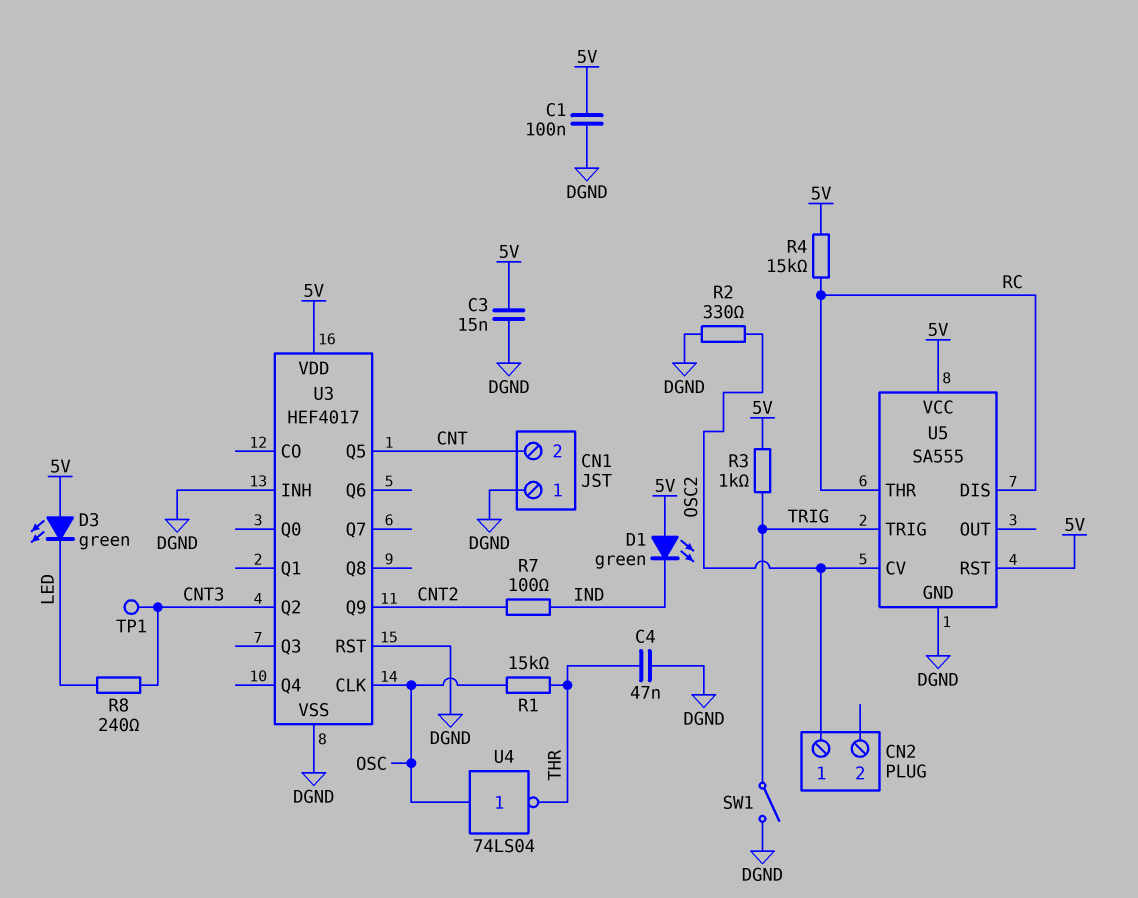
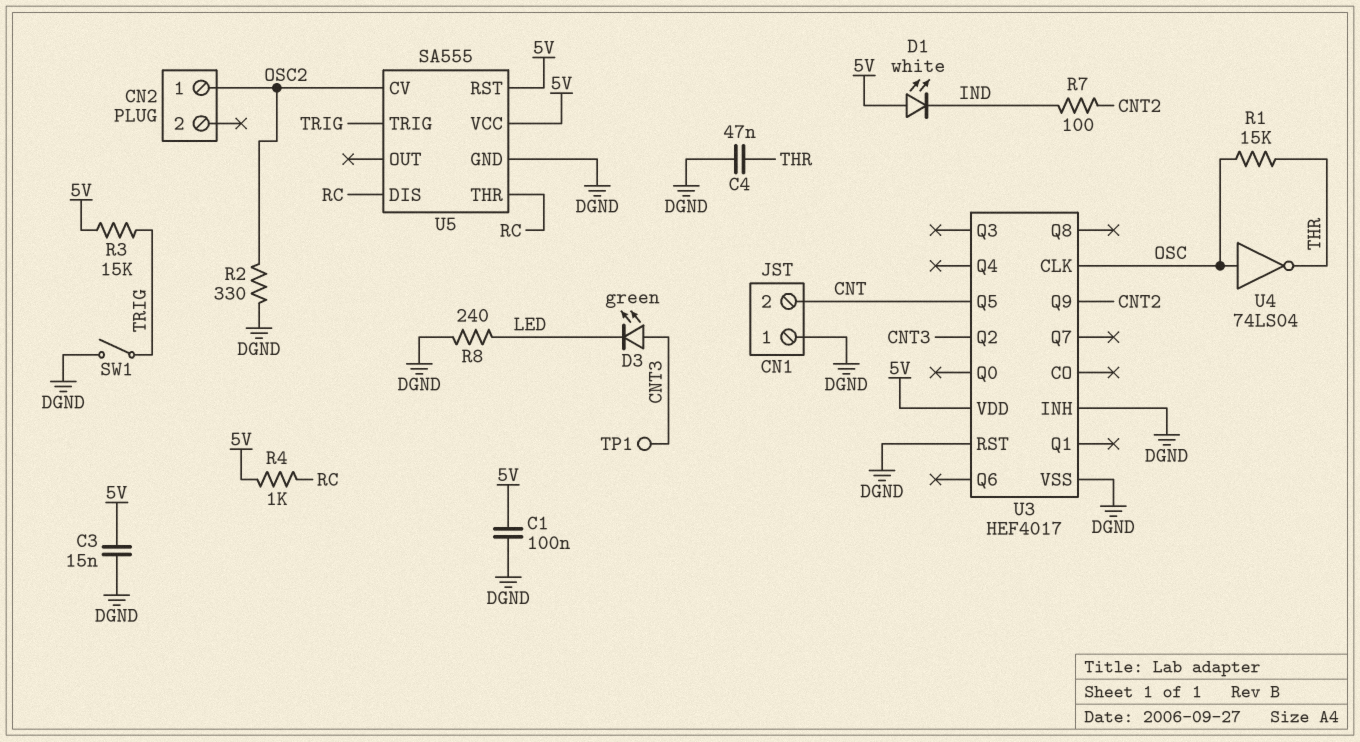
D1: LED green (A 5V, K IND) -> LED white (A 5V, K IND)
D3: LED green (A 5V, K LED) -> LED green (A CNT3, K LED)
R3: 1k (5V, TRIG) -> 15k (5V, TRIG)
R4: 15k (5V, RC) -> 1k (5V, RC)
R8: 240 (CNT3, LED) -> 240 (DGND, LED)

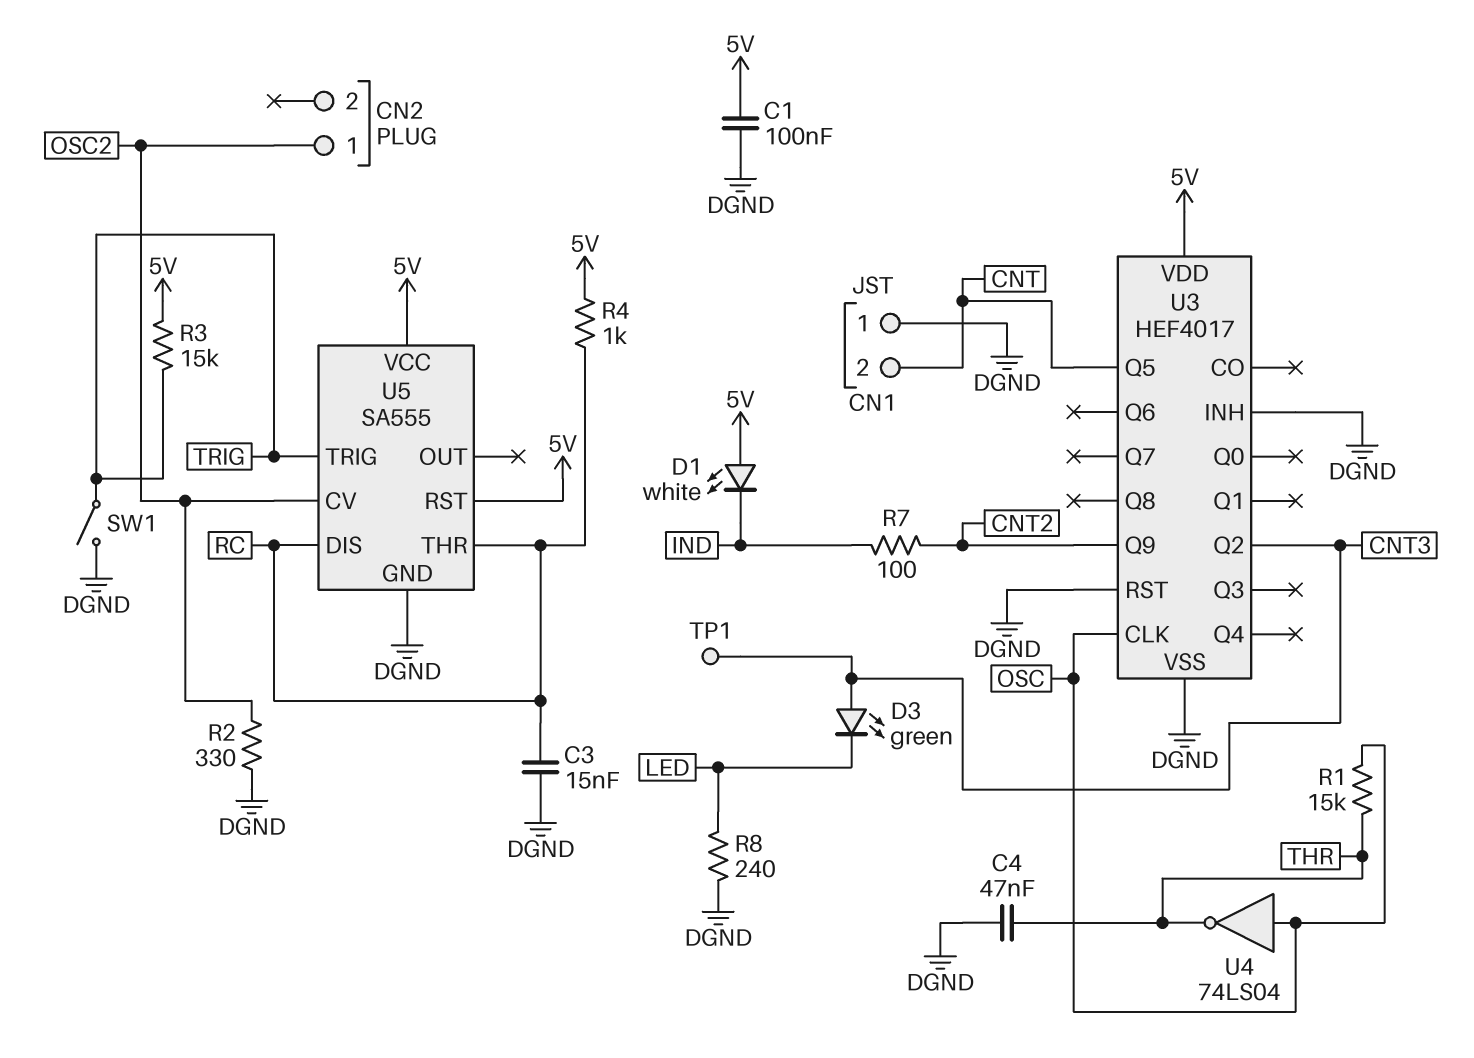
C3: 15nF (5V, DGND) -> 15nF (DGND, RC)

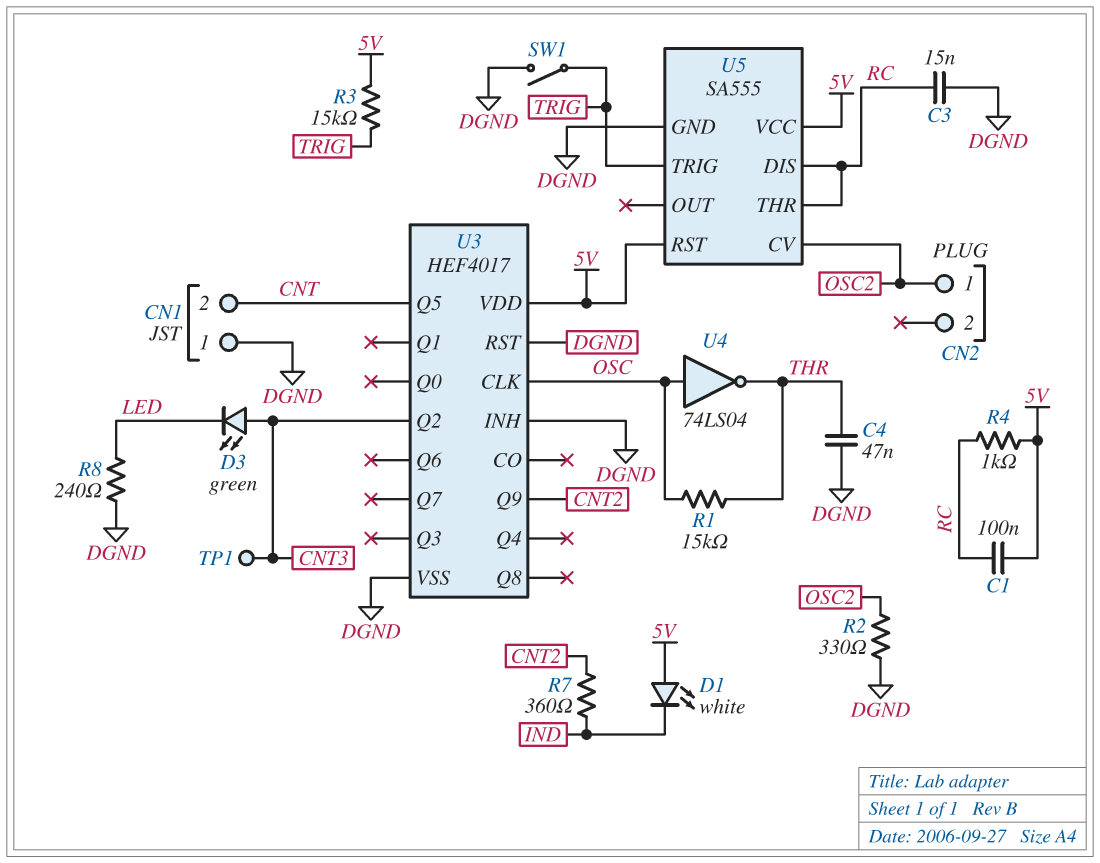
C1: 100nF (5V, DGND) -> 100nF (5V, RC)
R7: 100 (CNT2, IND) -> 360 (CNT2, IND)

